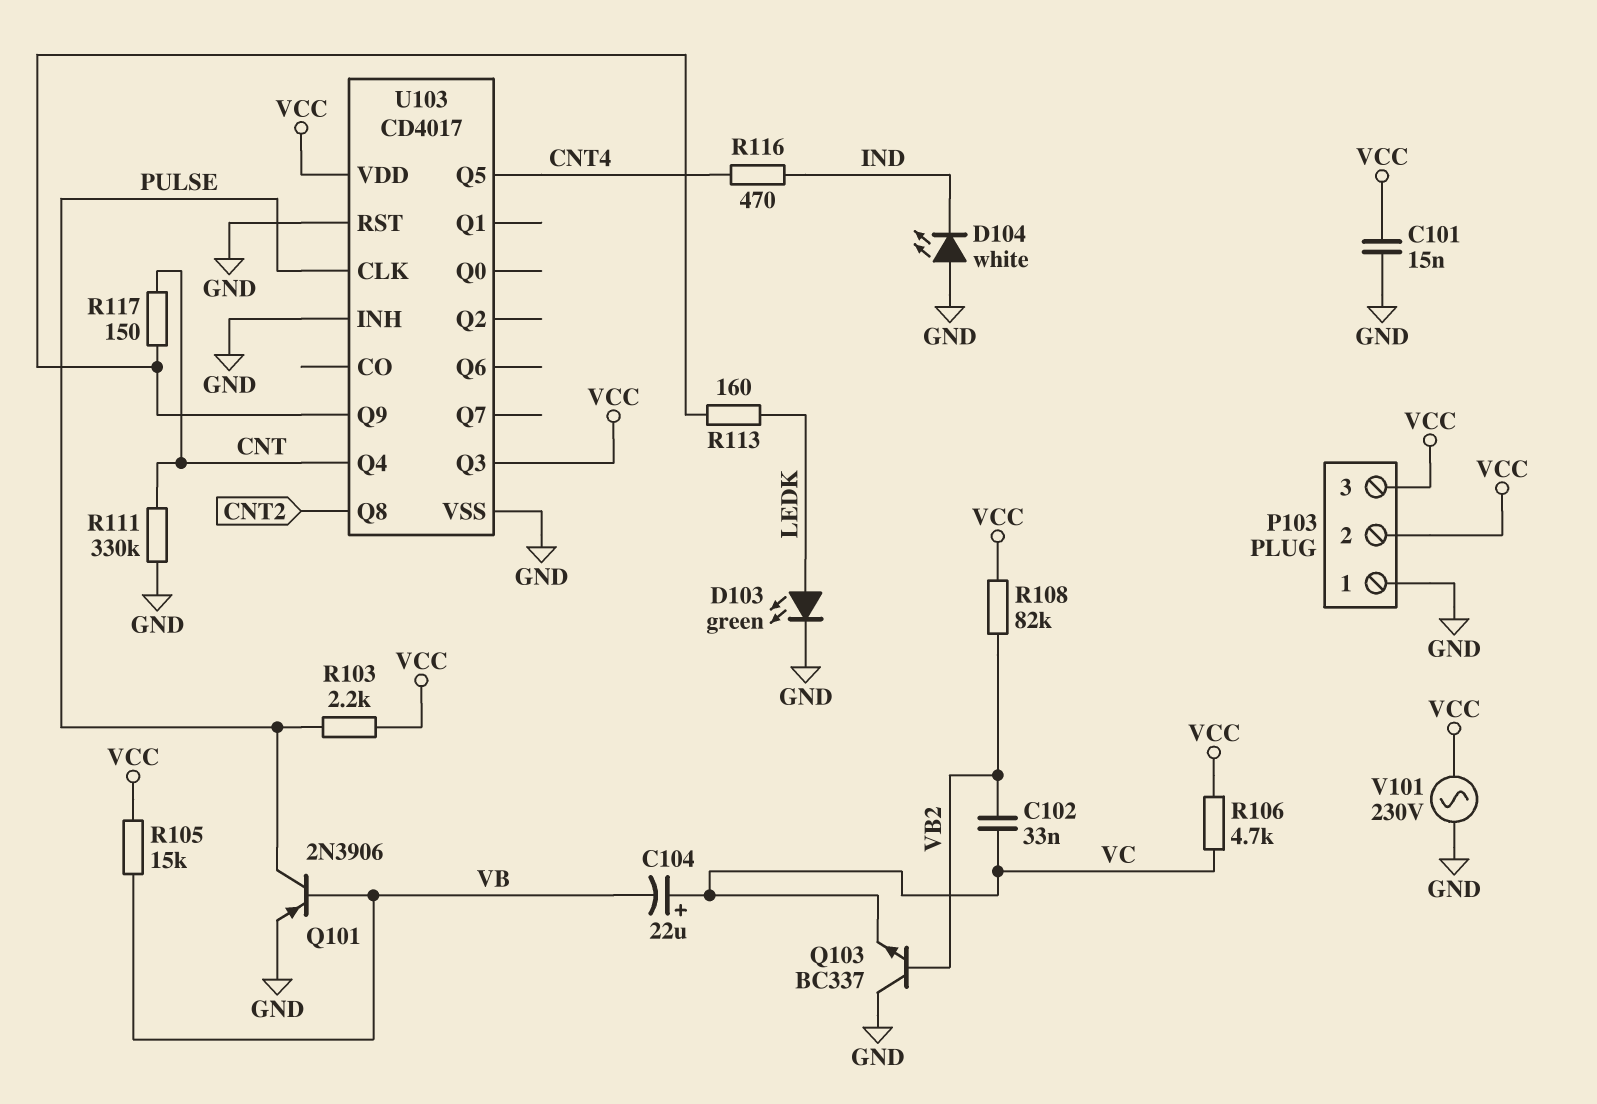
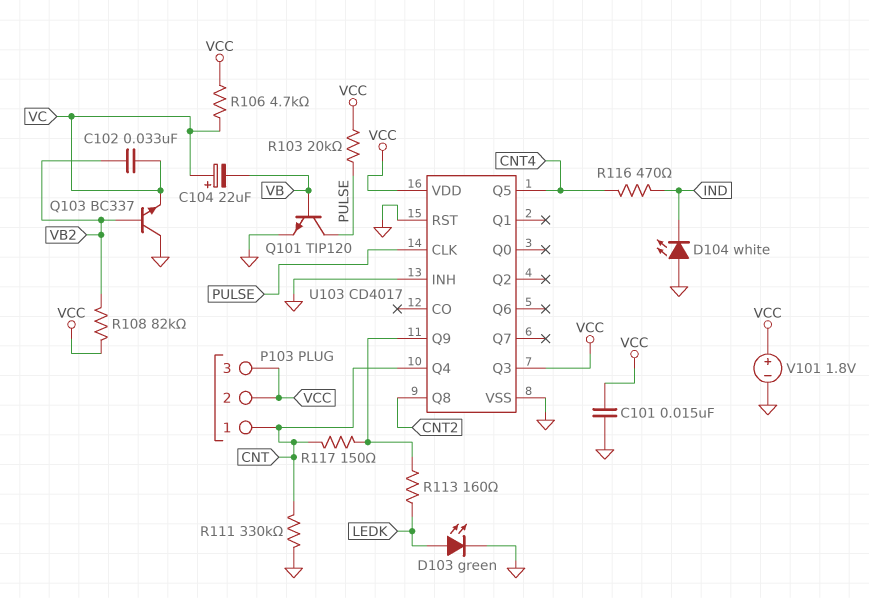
P103 pin 1: GND -> CNT
Q101: PNP 2N3906 (B VB, C PULSE, E GND) -> NPN TIP120 (B VB, C PULSE, E GND)
R103: 2.2k (PULSE, VCC) -> 20k (PULSE, VCC)
R105: 15k (VB, VCC) -> none
V101: AC 230V (GND, VCC) -> 1.8V (plus VCC, minus GND)

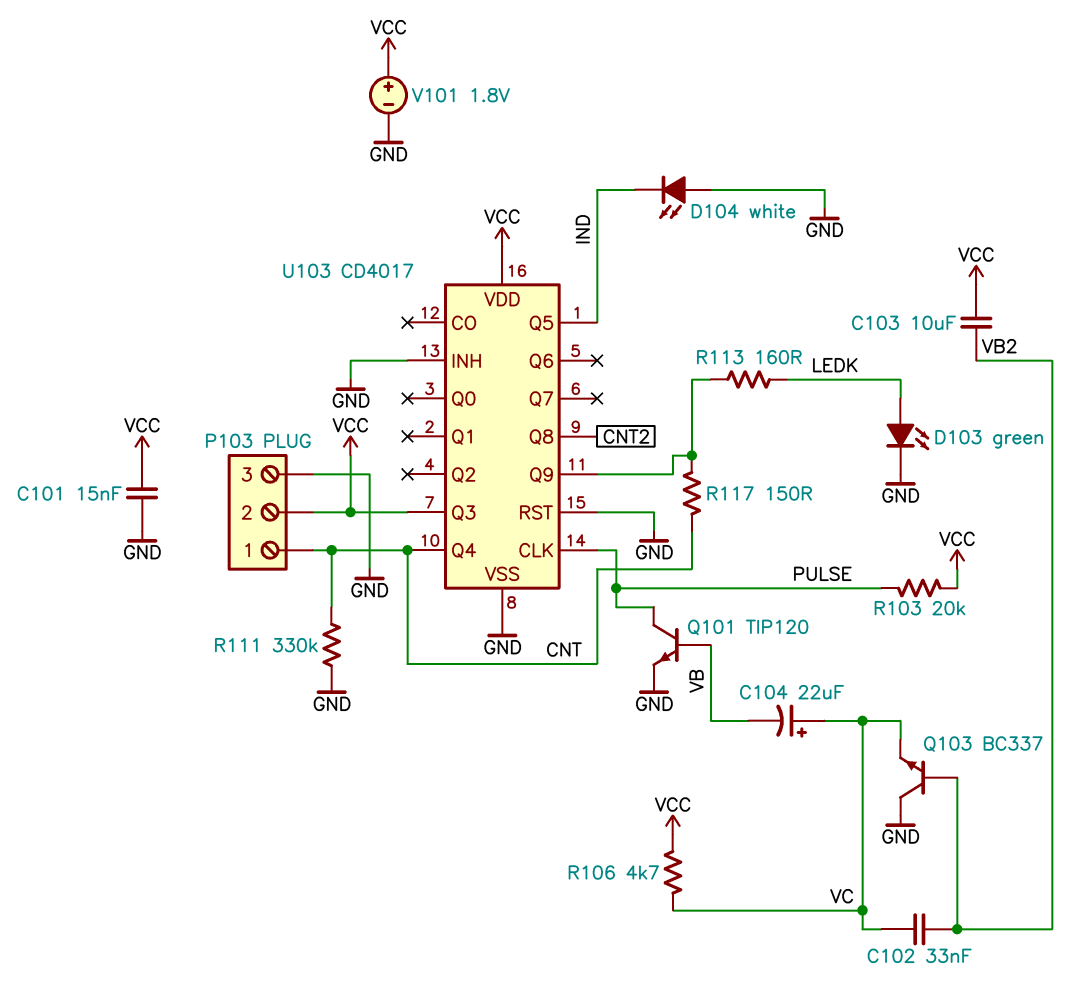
C103: none -> 10uF (VB2, VCC)
P103 pin 3: VCC -> GND
R108: 82k (VB2, VCC) -> none
R116: 470 (CNT4, IND) -> none
U103 pin Q5: CNT4 -> IND

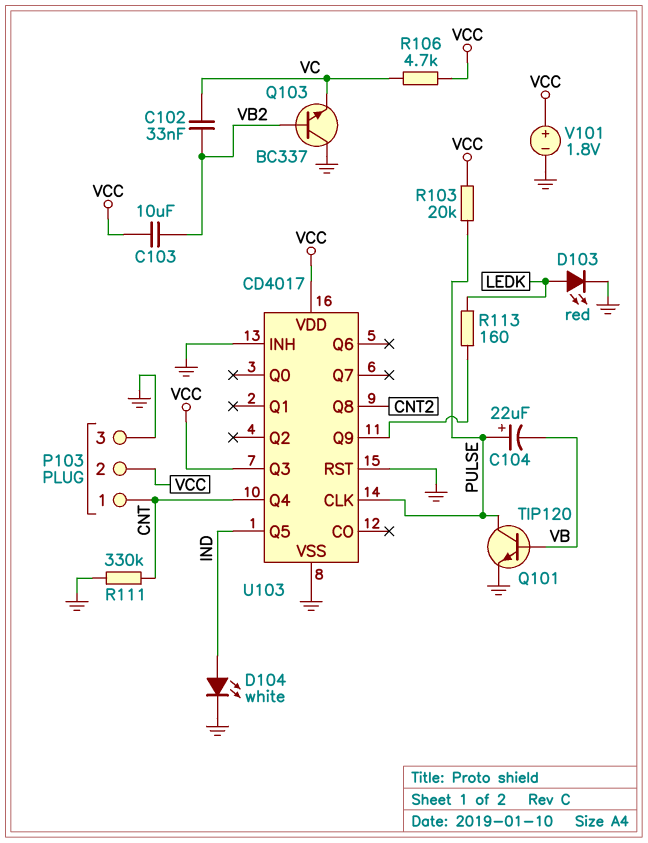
C101: 15nF (GND, VCC) -> none
C104: 22uF (plus VC, minus VB) -> 22uF (plus PULSE, minus VB)
D103: LED green (A LEDK, K GND) -> LED red (A LEDK, K GND)
D104: LED white (A GND, K IND) -> LED white (A IND, K GND)
R117: 150 (CNT, U103/Q9) -> none

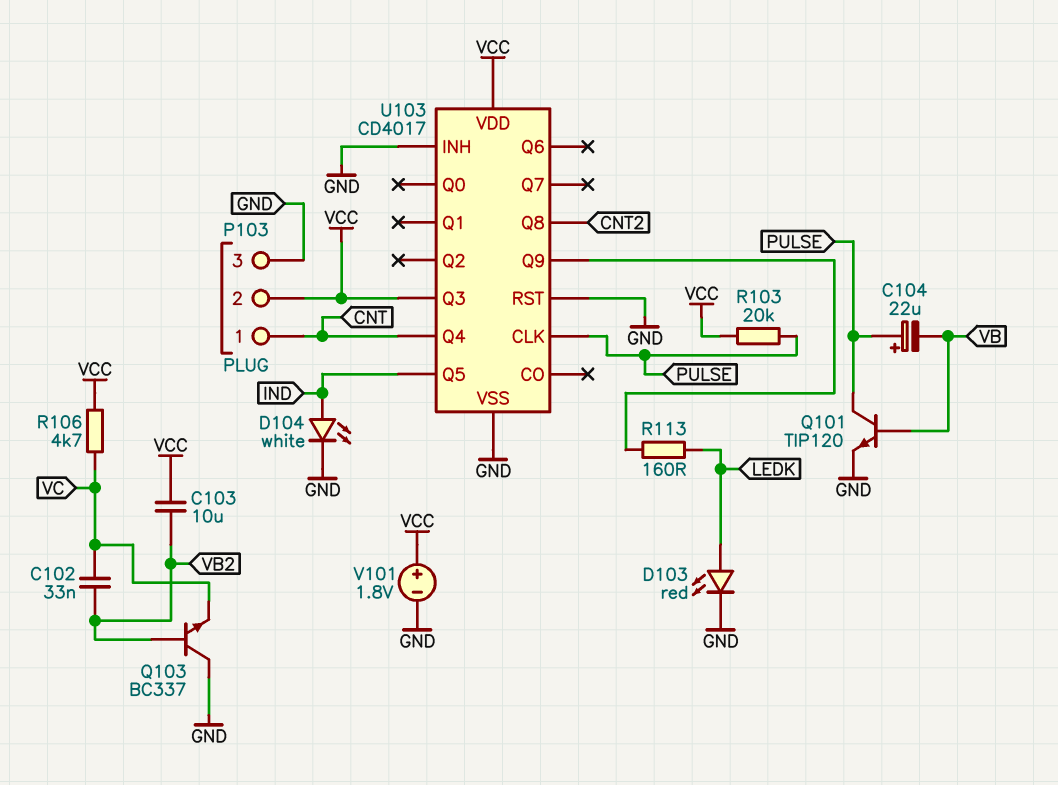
R111: 330k (CNT, GND) -> none

